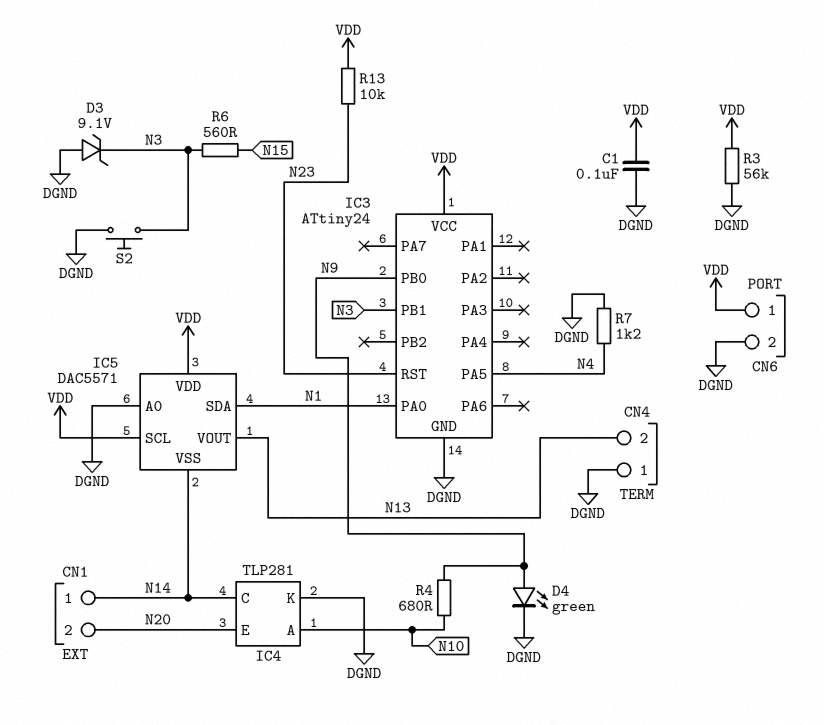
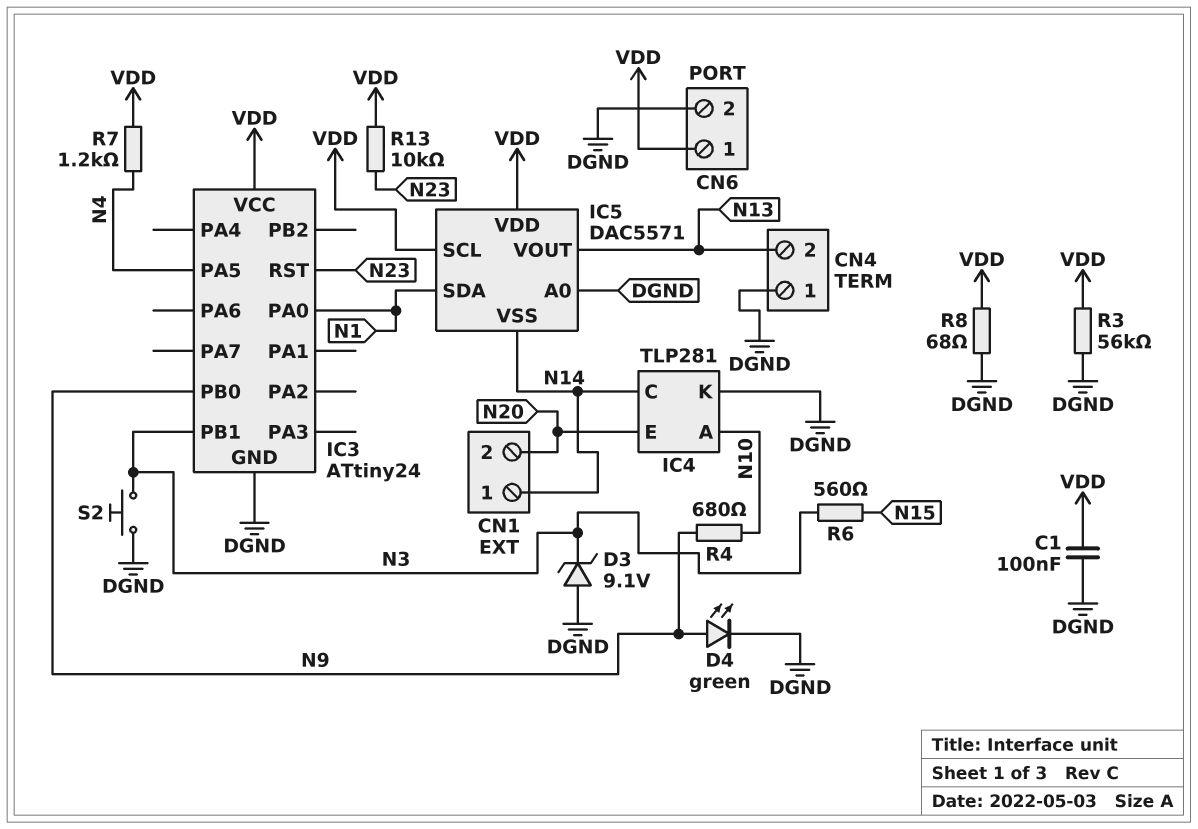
R7: 1.2k (DGND, N4) -> 1.2k (N4, VDD)
R8: none -> 68 (DGND, VDD)

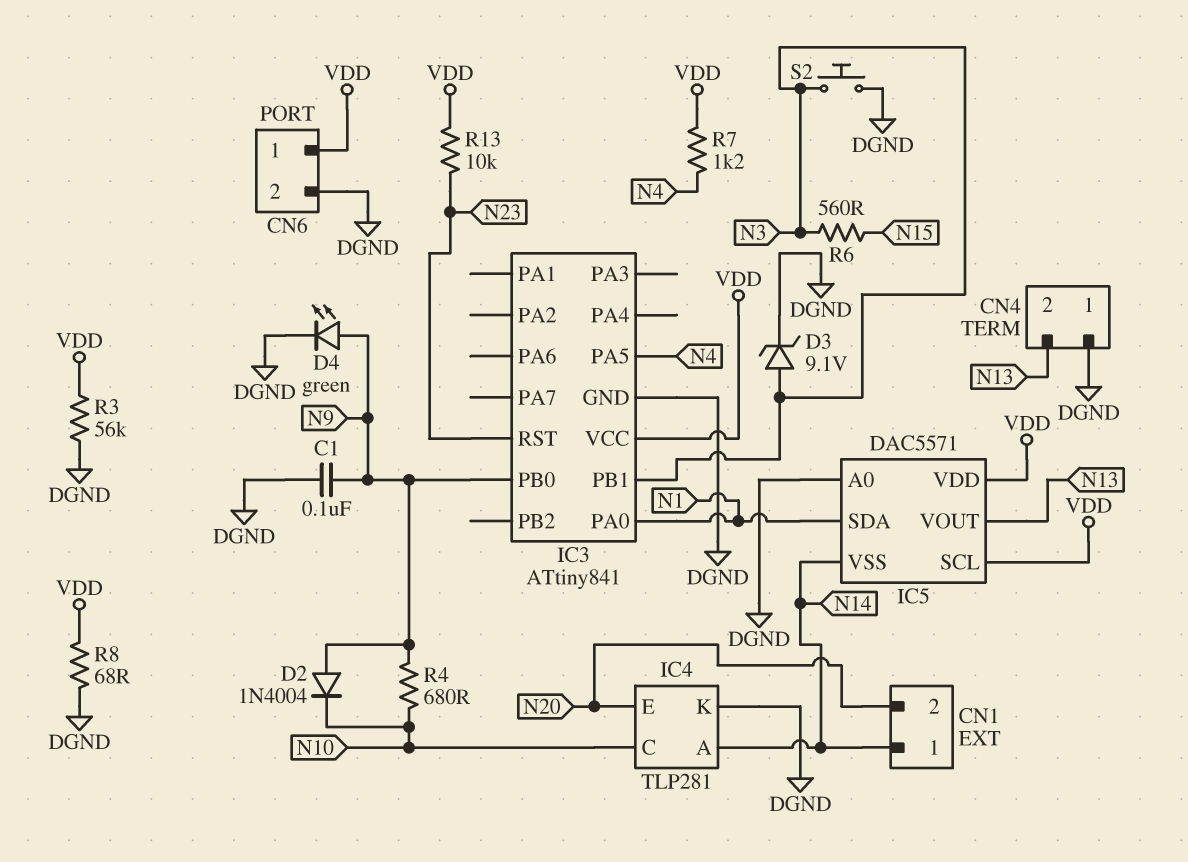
C1: 100nF (DGND, VDD) -> 100nF (DGND, N9)
D2: none -> diode 1N4004 (A N9, K N10)
D3: zener 9.1V (A DGND, K N3) -> zener 9.1V (A N3, K DGND)
IC3: ATtiny24 -> ATtiny841
IC4 pin A: N10 -> N14
IC4 pin C: N14 -> N10

